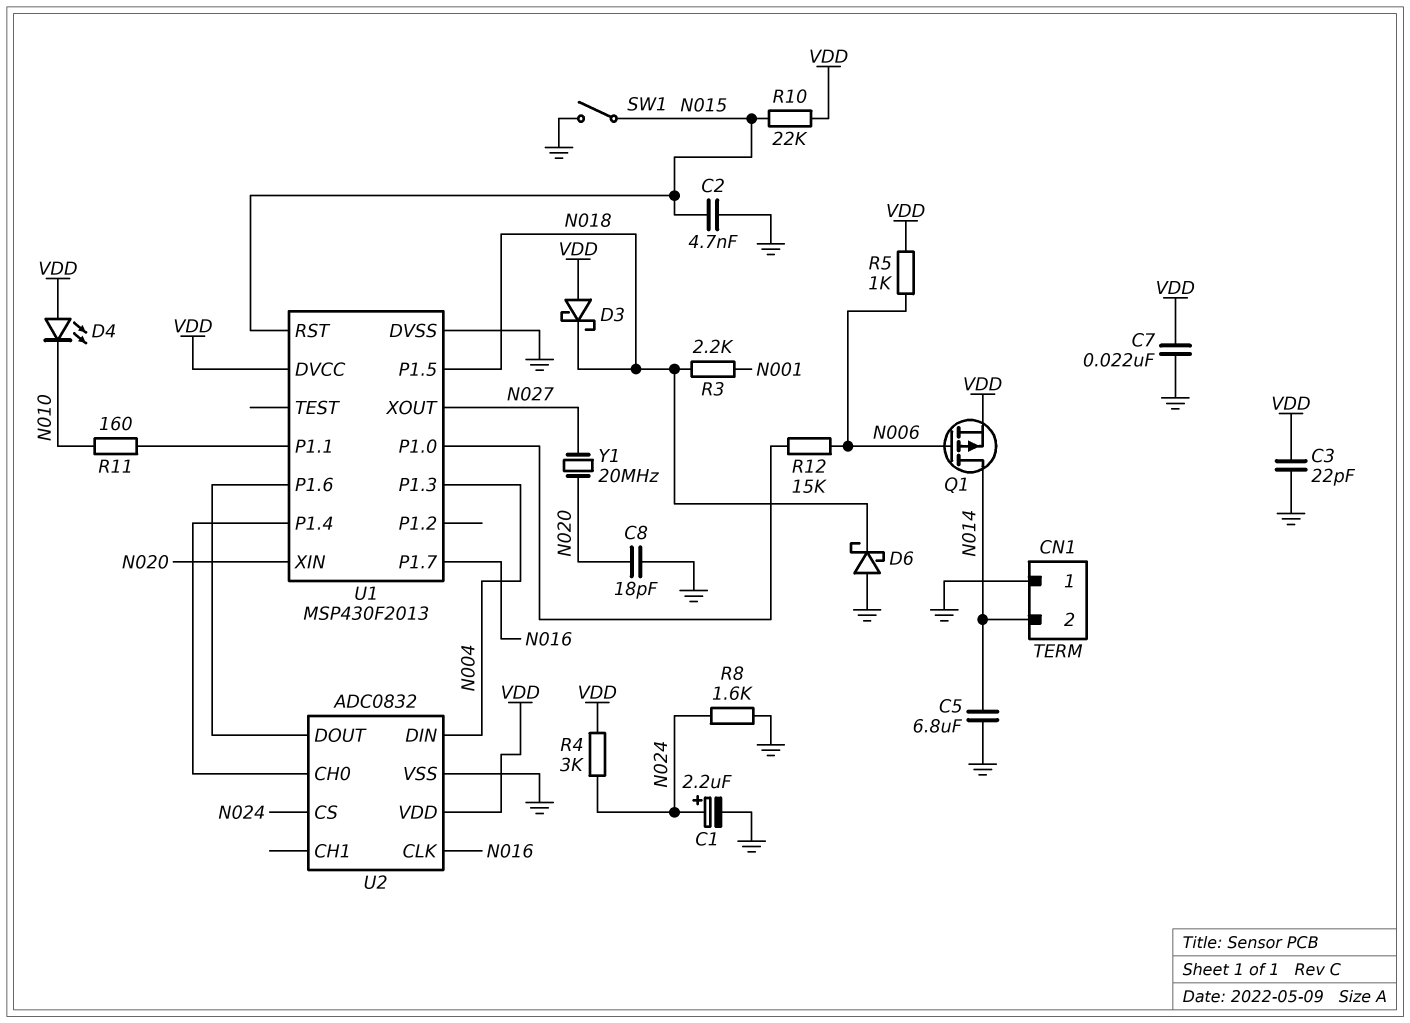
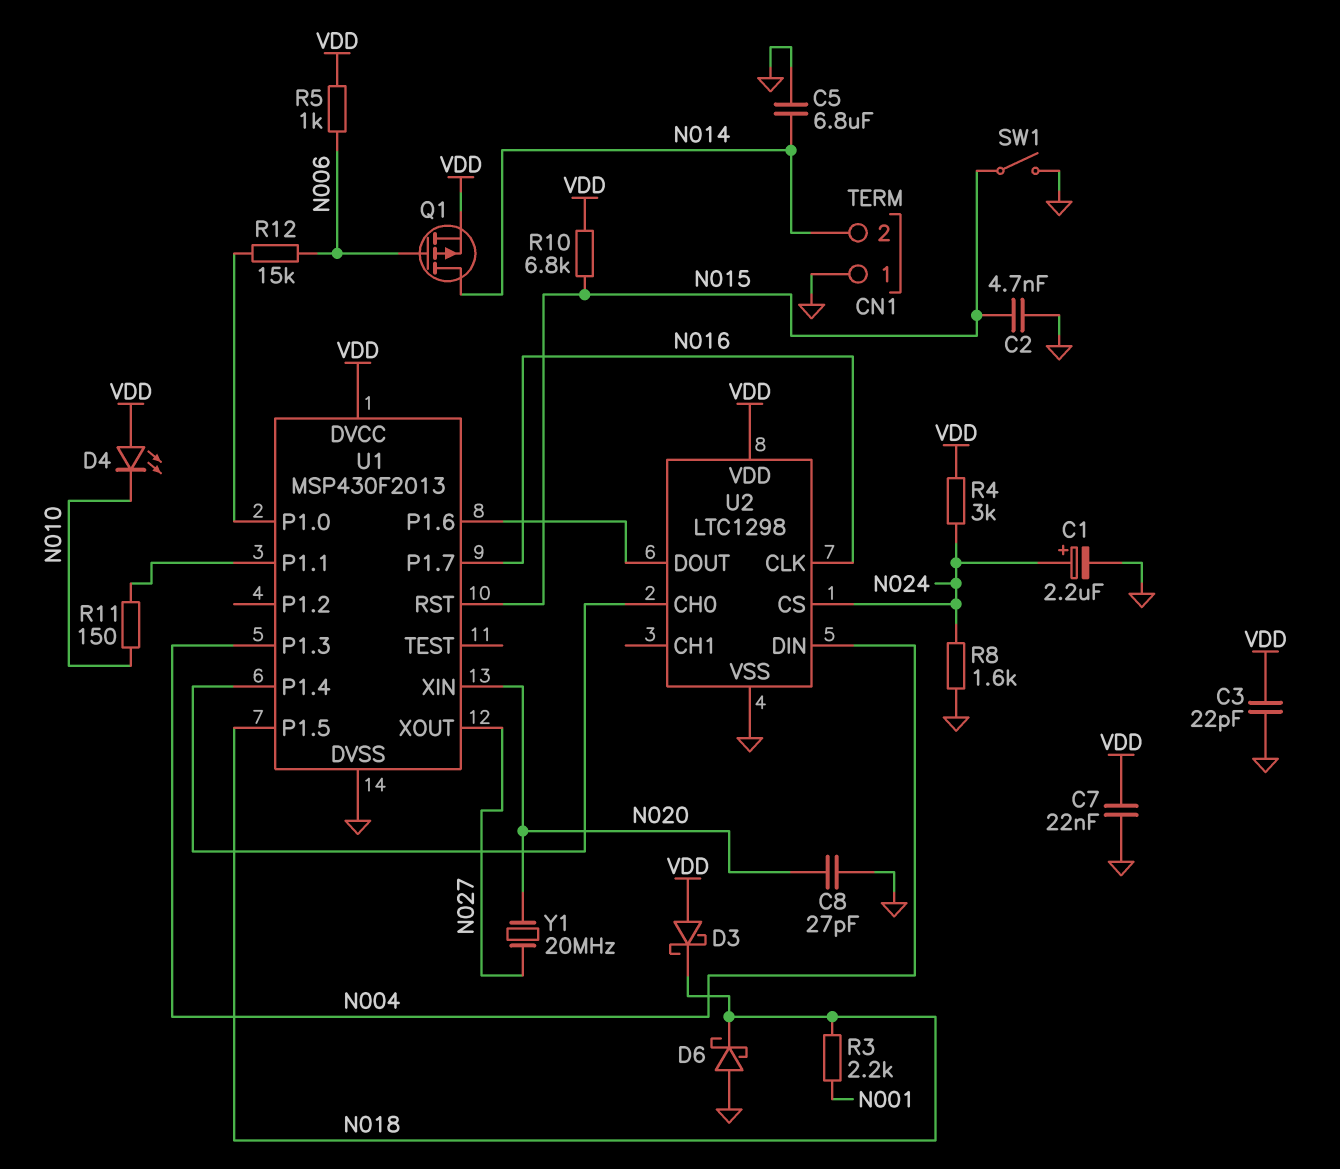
C8: 18pF (GND, N020) -> 27pF (GND, N020)
R10: 22k (N015, VDD) -> 6.8k (N015, VDD)
R11: 160 (N010, U1/P1.1) -> 150 (N010, U1/P1.1)
U2: ADC0832 -> LTC1298

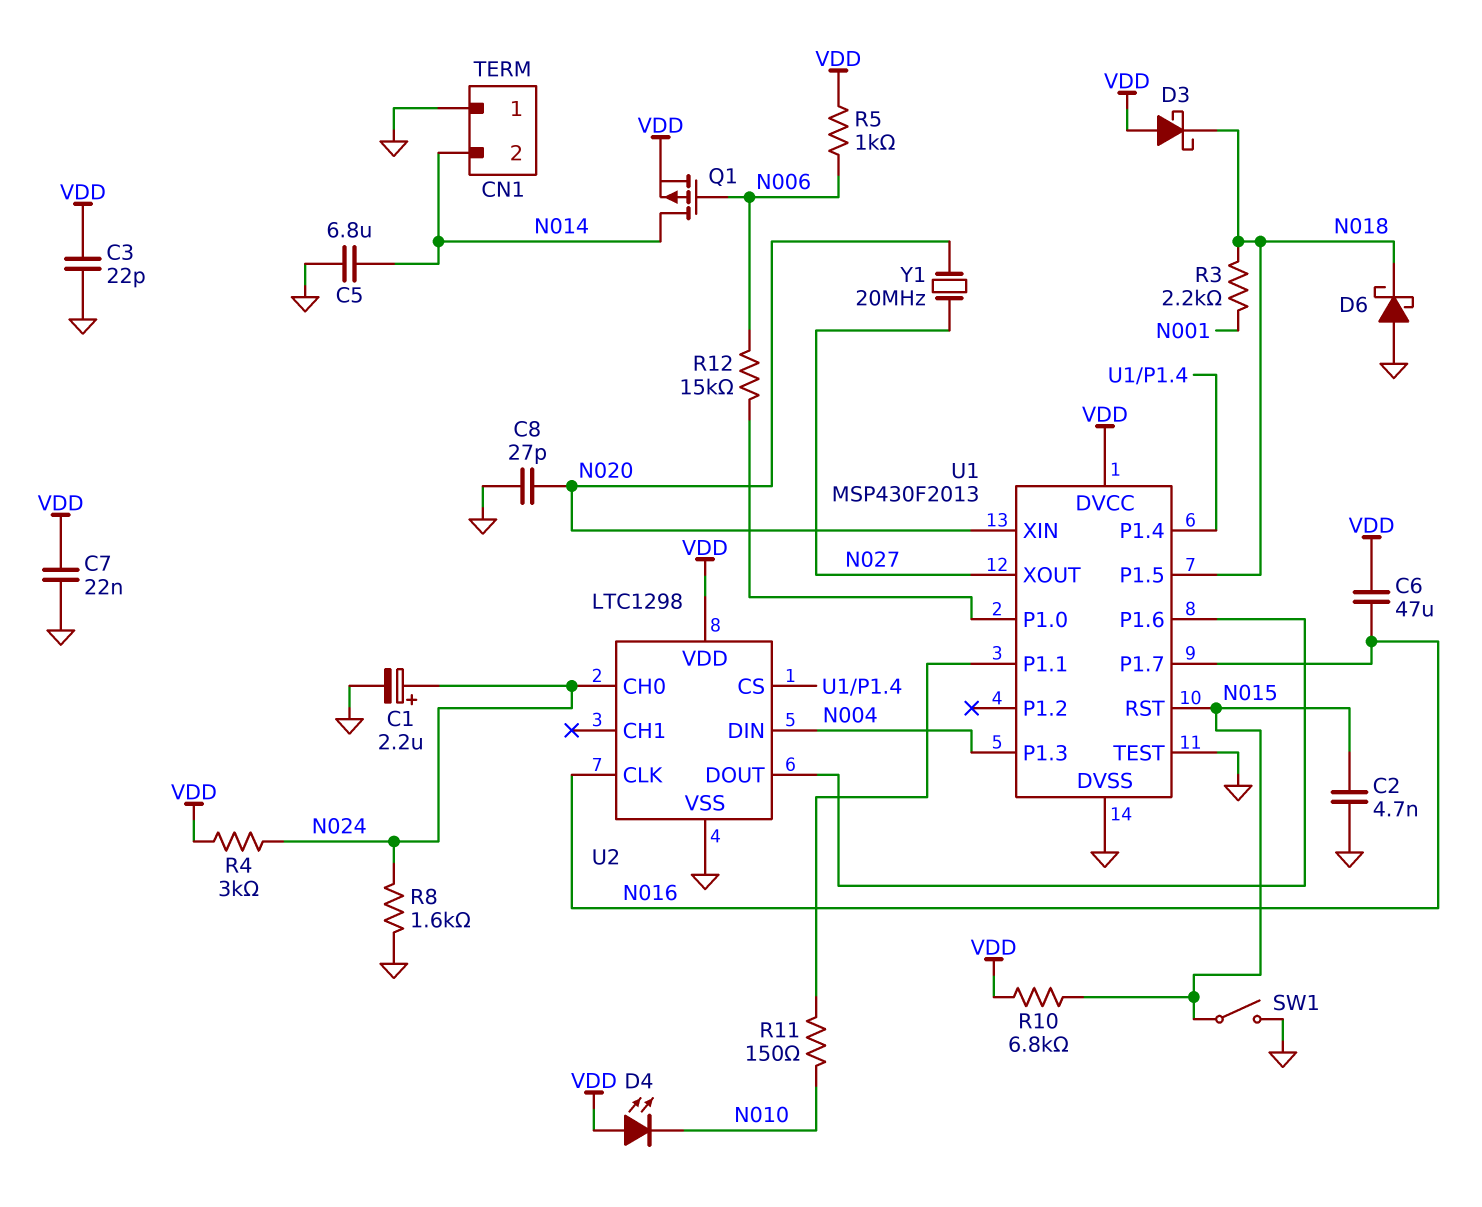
C6: none -> 47uF (N016, VDD)
U1 pin TEST: none -> GND
U2 pin CH0: U1/P1.4 -> N024
U2 pin CS: N024 -> U1/P1.4

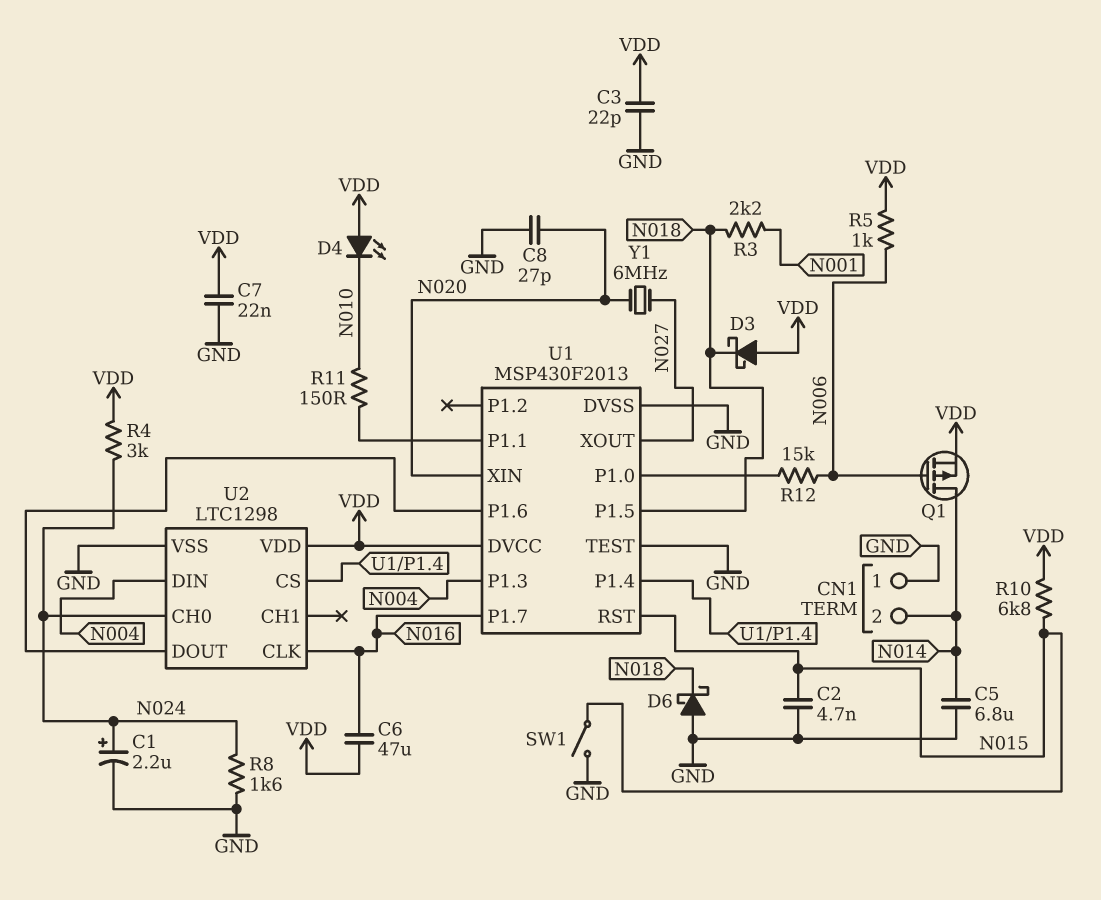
Y1: 20MHz (N020, N027) -> 6MHz (N020, N027)

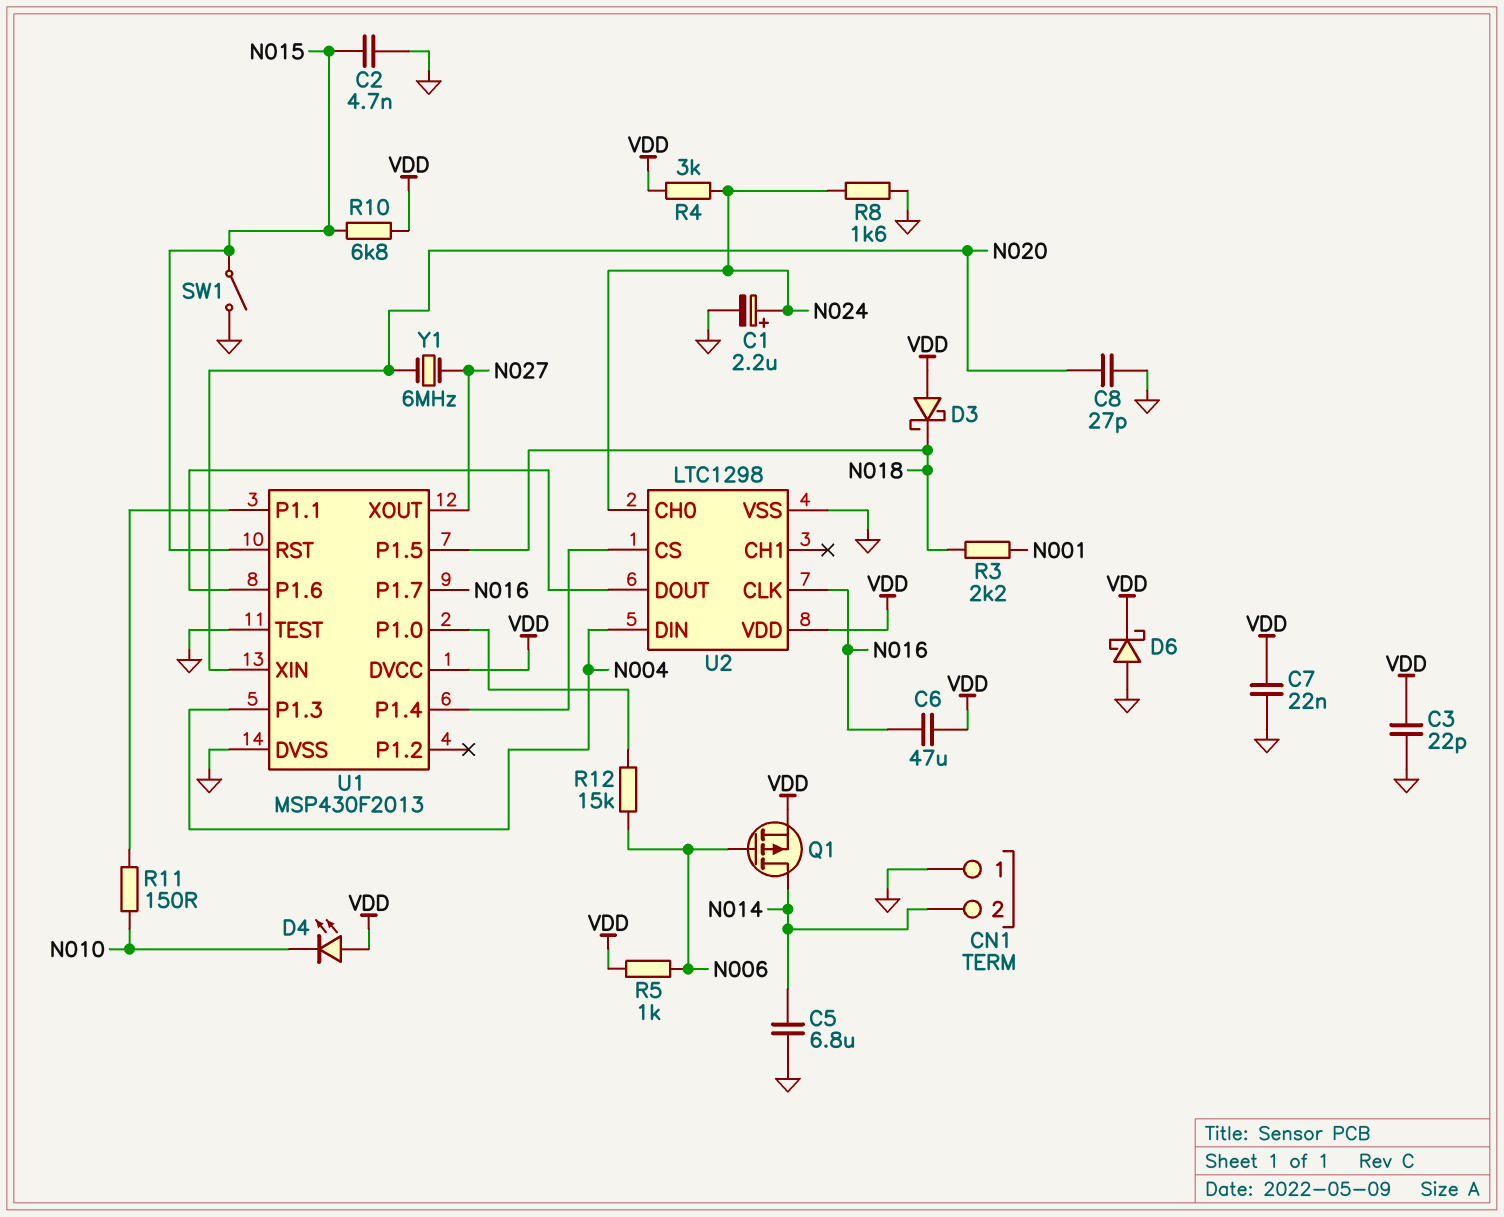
D6: schottky (A GND, K N018) -> schottky (A GND, K VDD)

